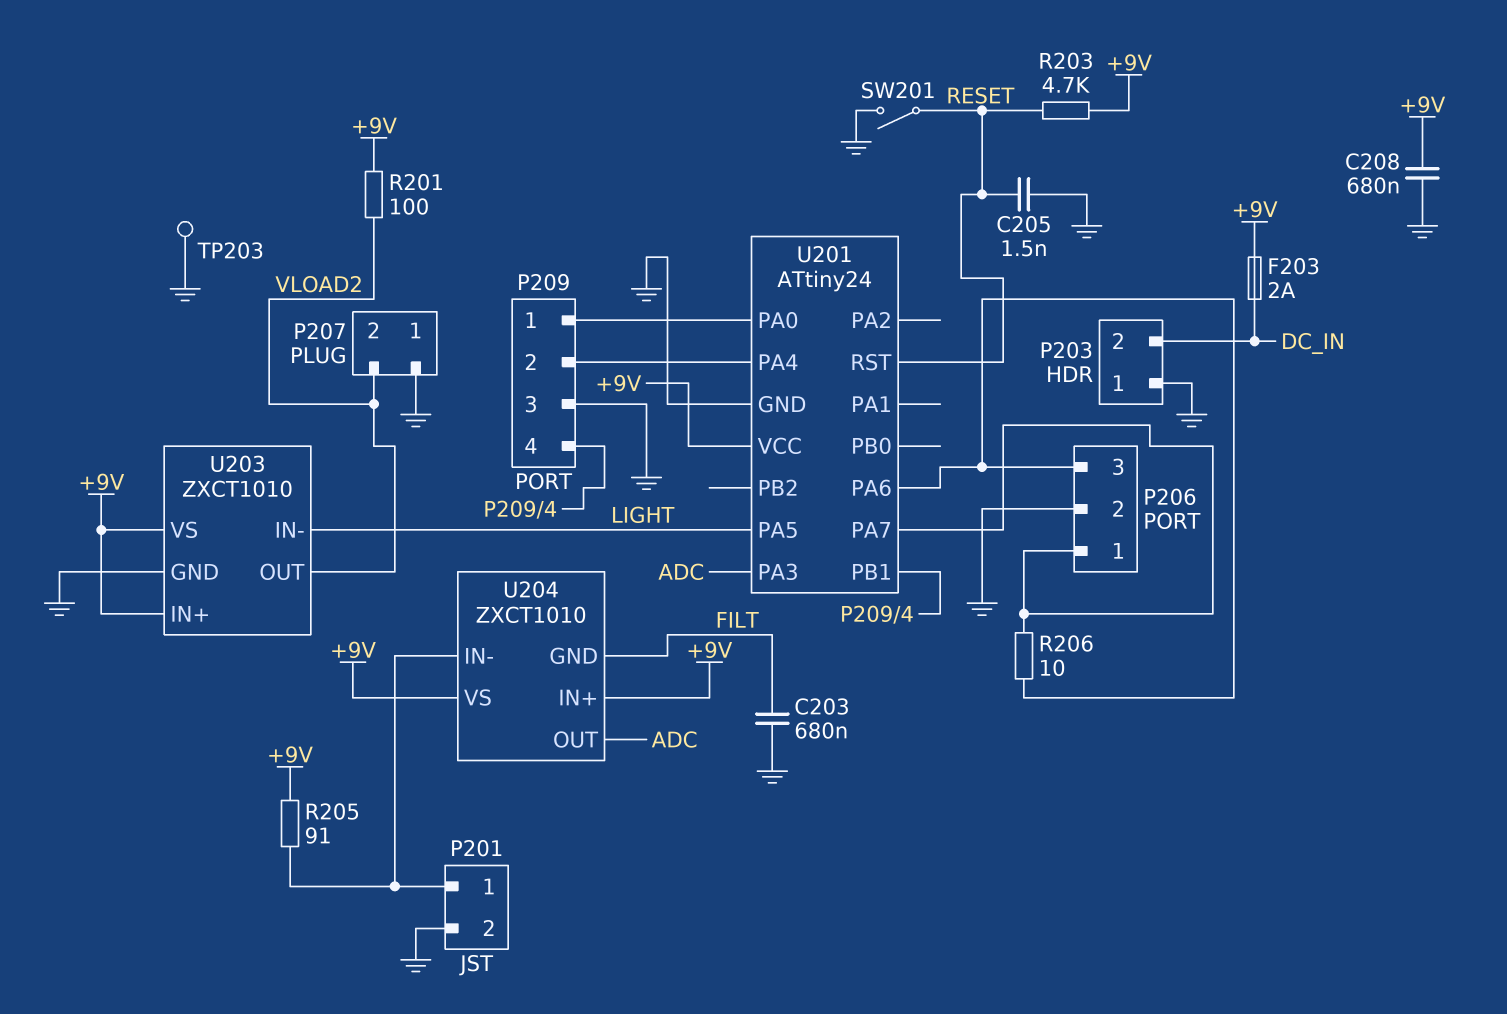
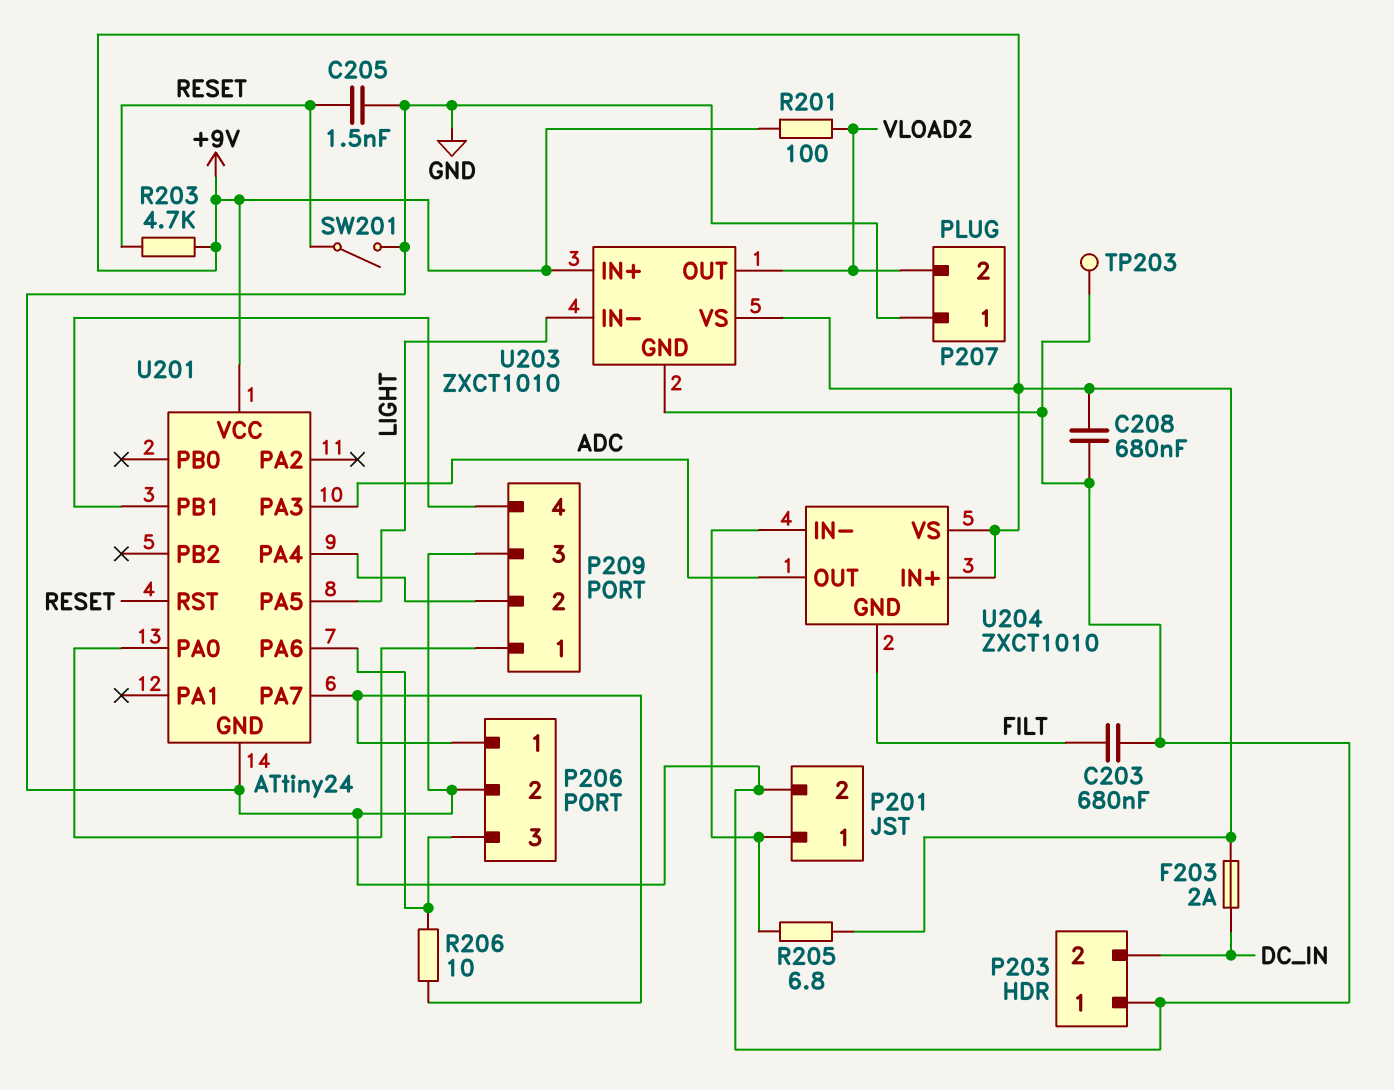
R205: 91 (+9V, P201/1) -> 6.8 (+9V, P201/1)

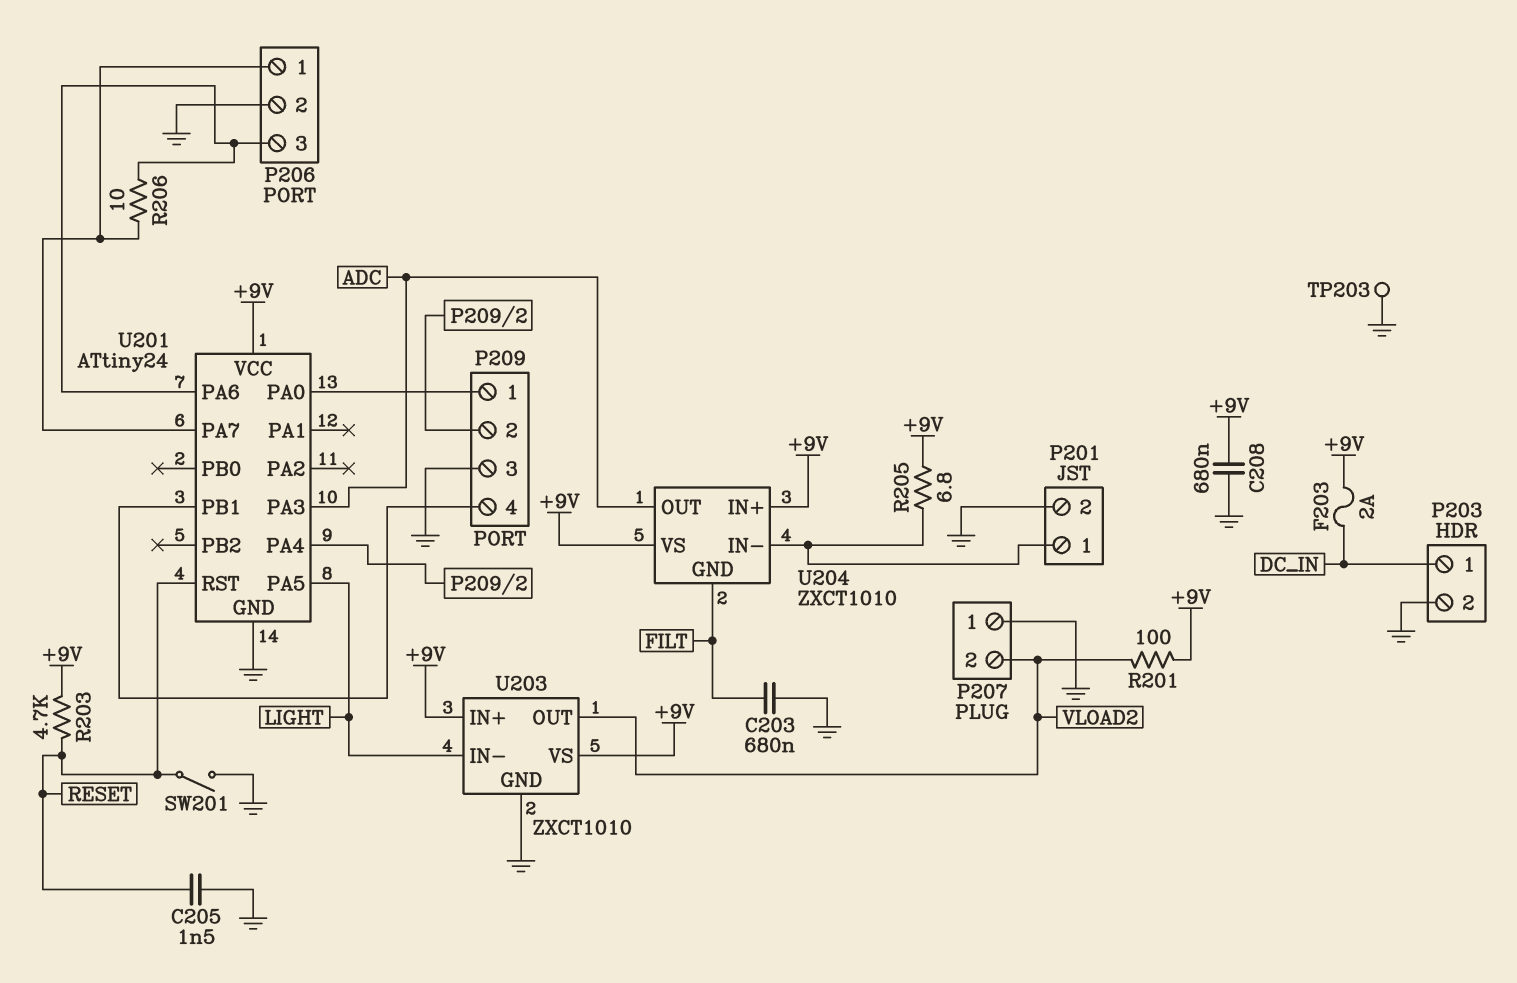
P203 pin 1: GND -> DC_IN
P203 pin 2: DC_IN -> GND

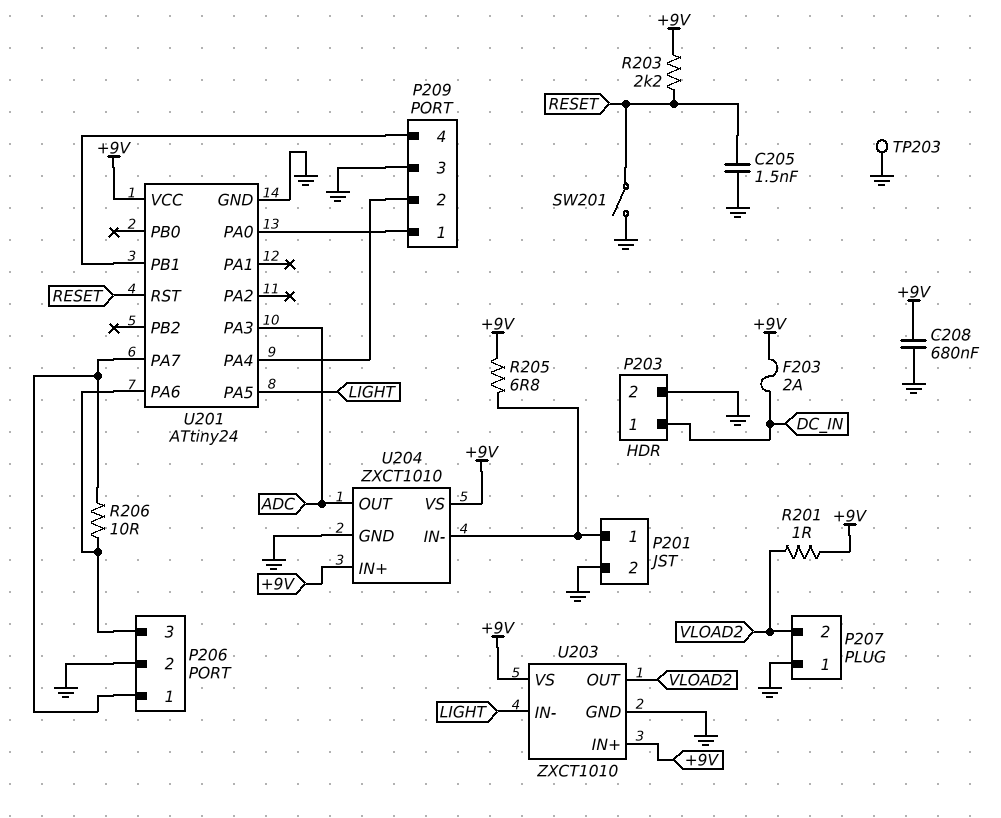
C203: 680nF (FILT, GND) -> none
R201: 100 (+9V, VLOAD2) -> 1 (+9V, VLOAD2)
R203: 4.7k (+9V, RESET) -> 2.2k (+9V, RESET)
U204 pin GND: FILT -> GND

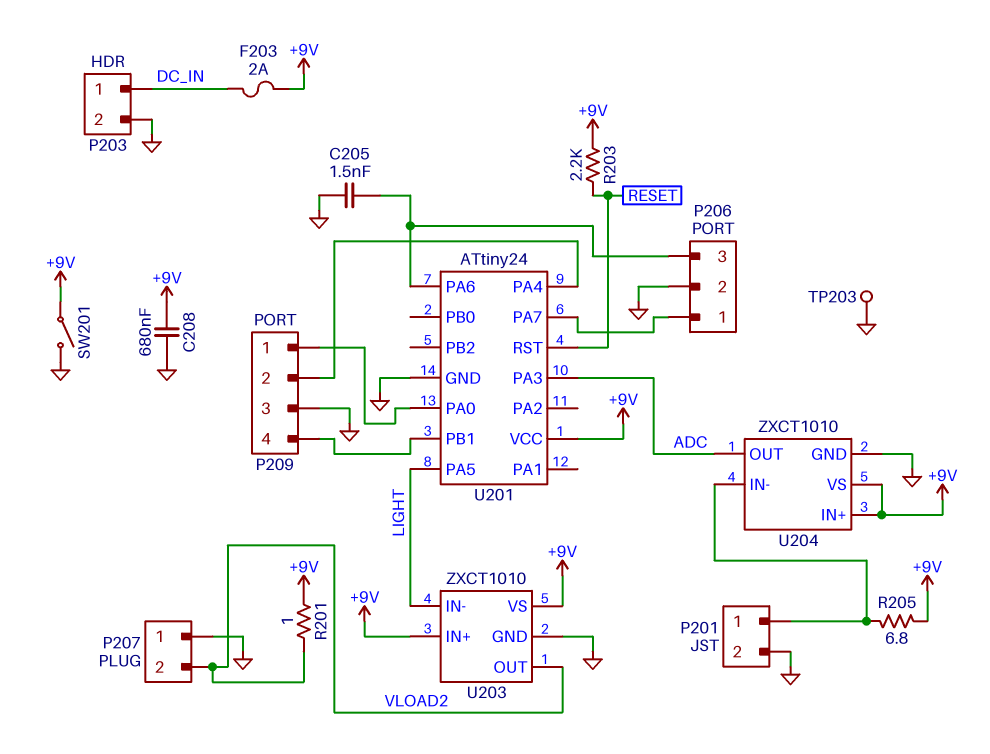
C205: 1.5nF (GND, RESET) -> 1.5nF (GND, P206/3)
R206: 10 (P206/1, P206/3) -> none
SW201: switch (GND, RESET) -> switch (+9V, GND)

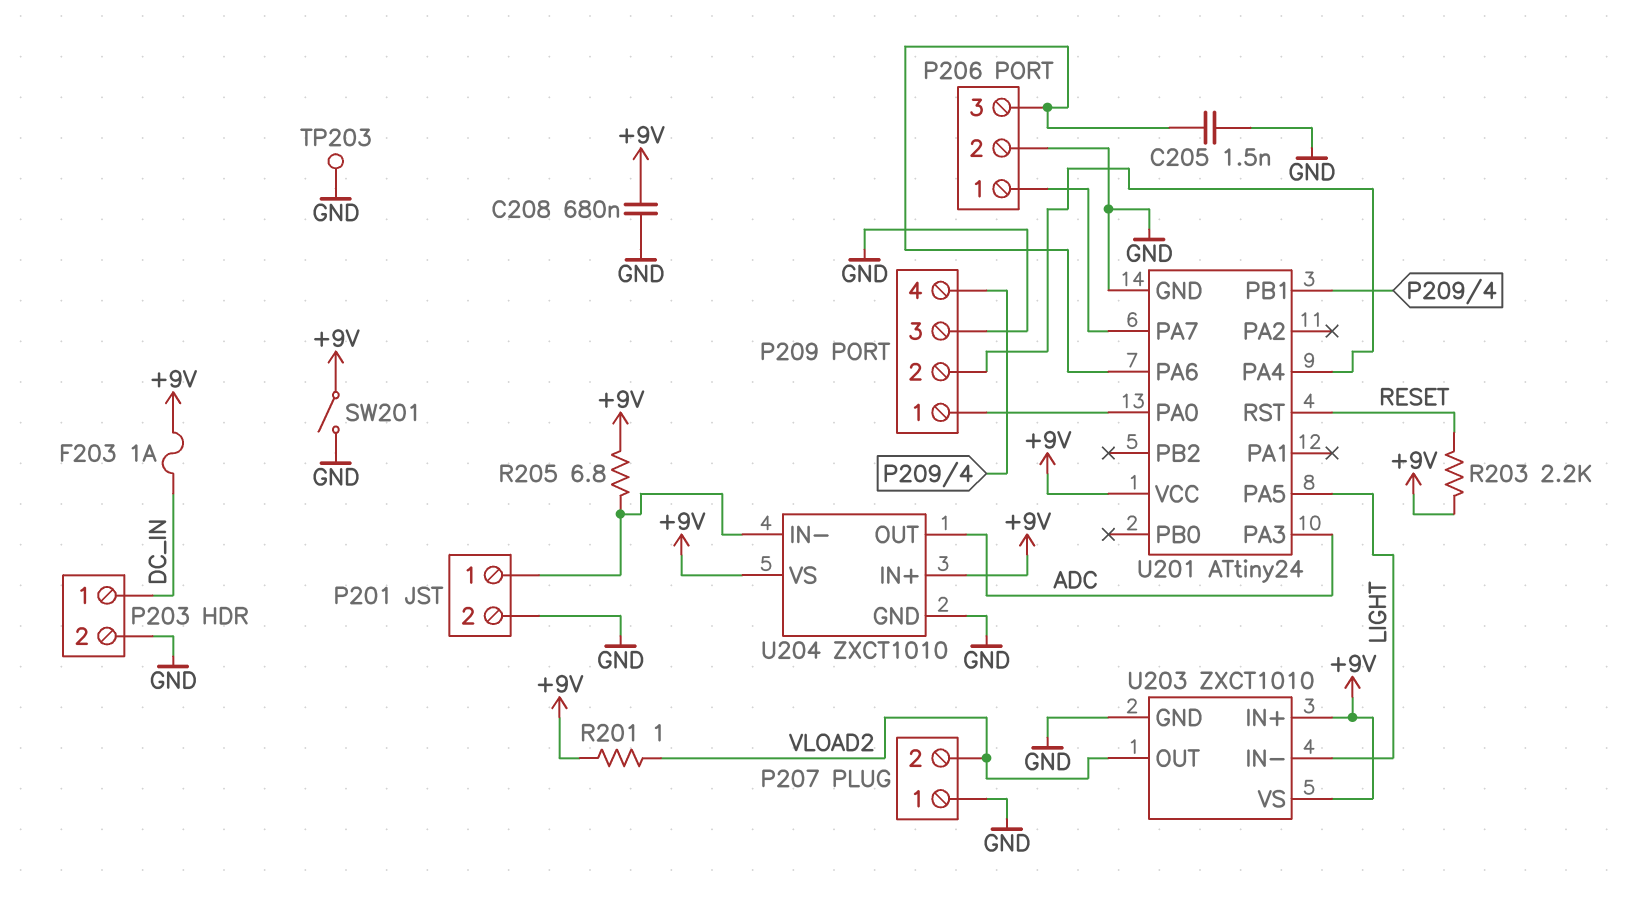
F203: 2A (+9V, DC_IN) -> 1A (+9V, DC_IN)

